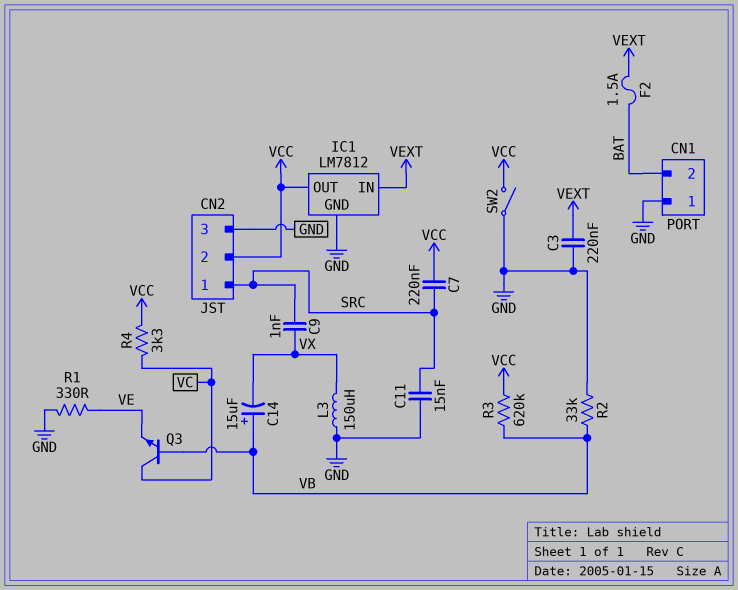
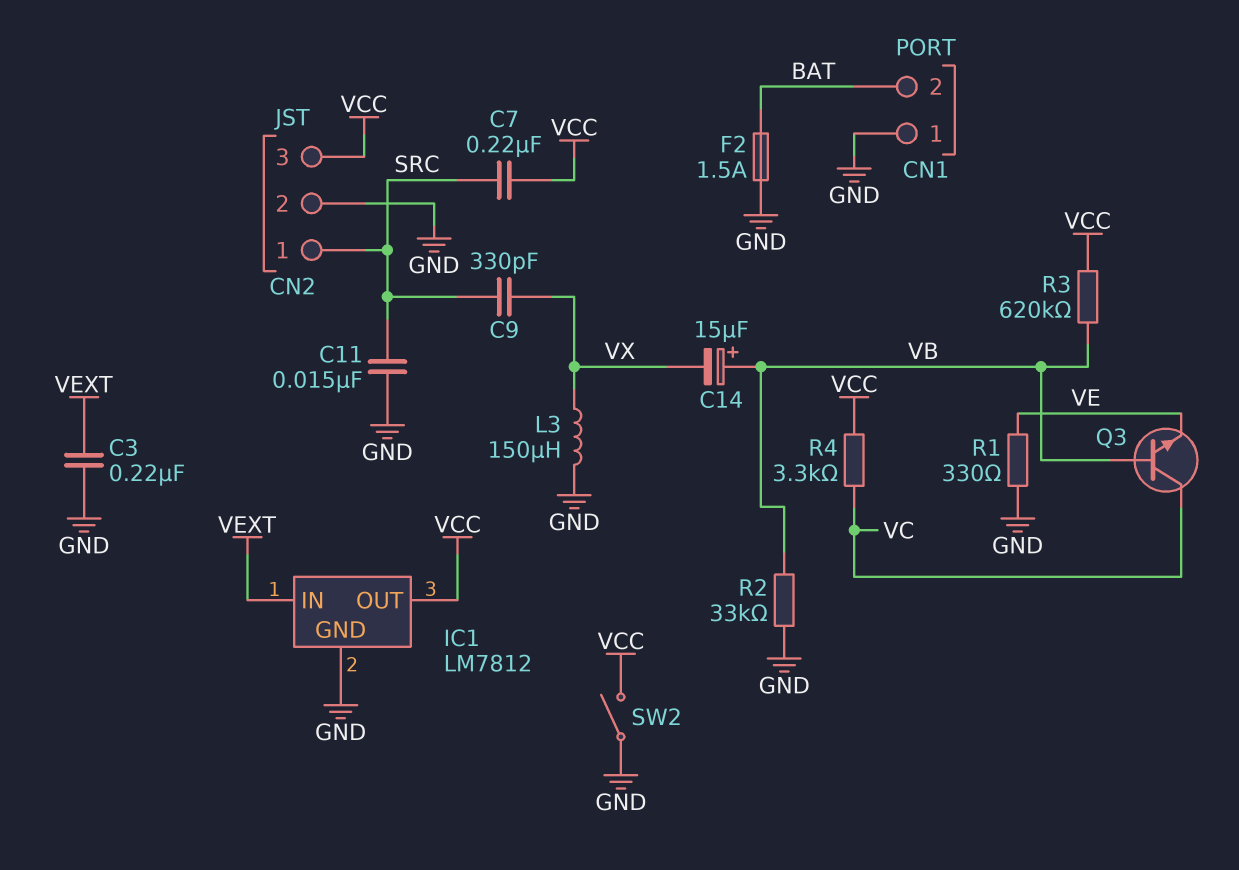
C9: 1nF (SRC, VX) -> 330pF (SRC, VX)
CN2 pin 2: VCC -> GND
CN2 pin 3: GND -> VCC
F2: 1.5A (BAT, VEXT) -> 1.5A (BAT, GND)

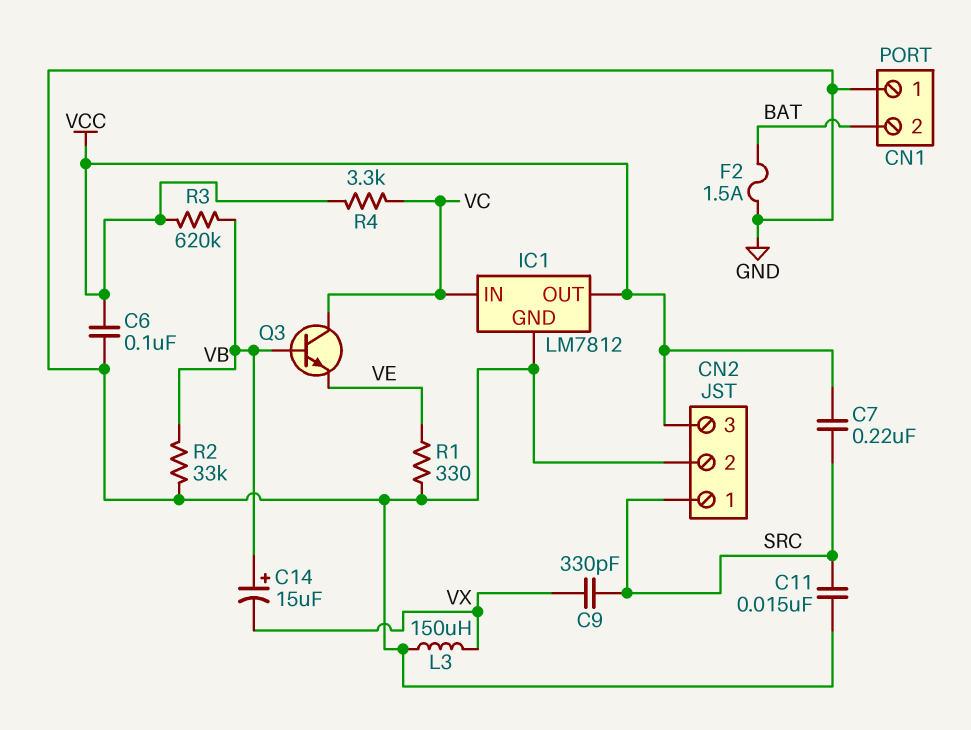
C3: 220nF (GND, VEXT) -> none
C6: none -> 100nF (GND, VCC)
IC1 pin IN: VEXT -> VC
SW2: switch (GND, VCC) -> none

